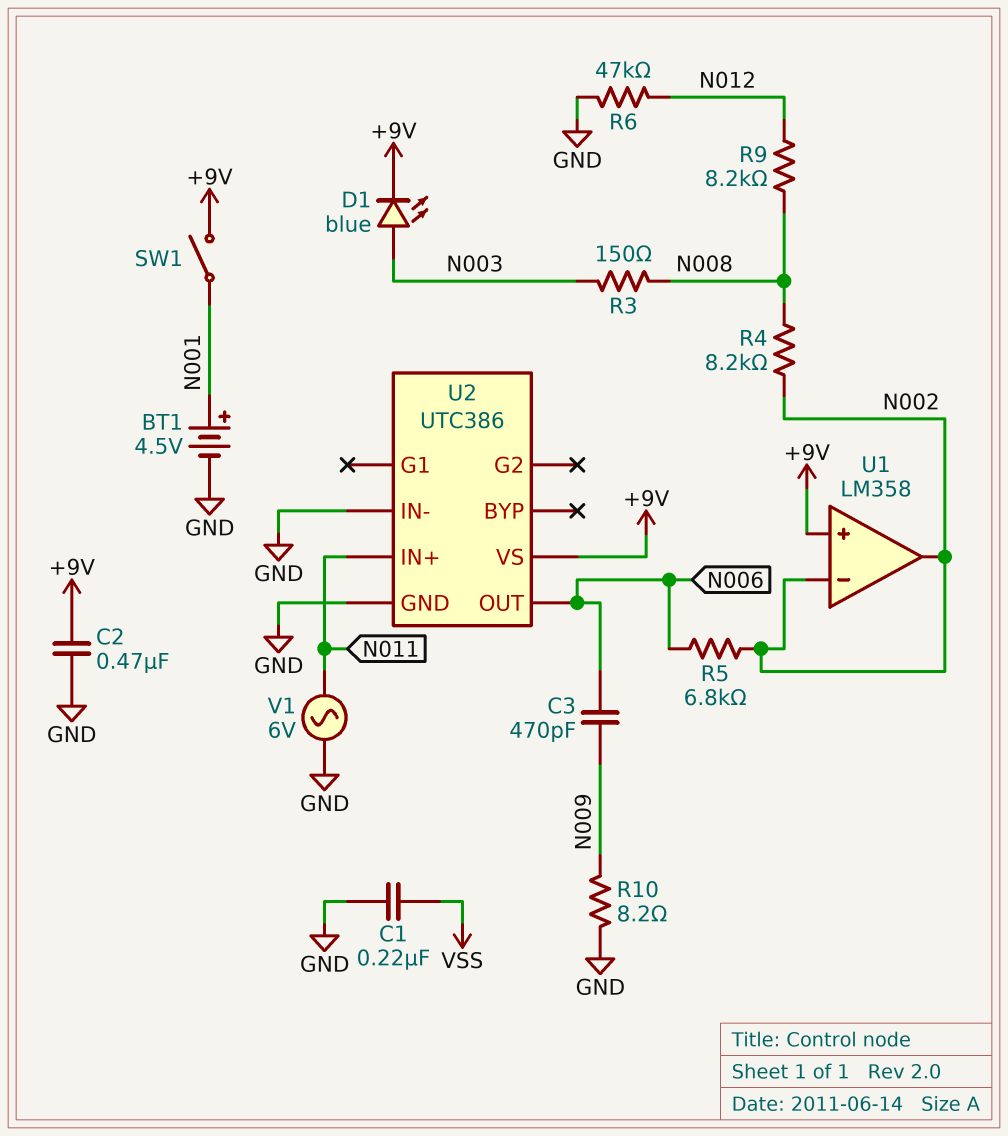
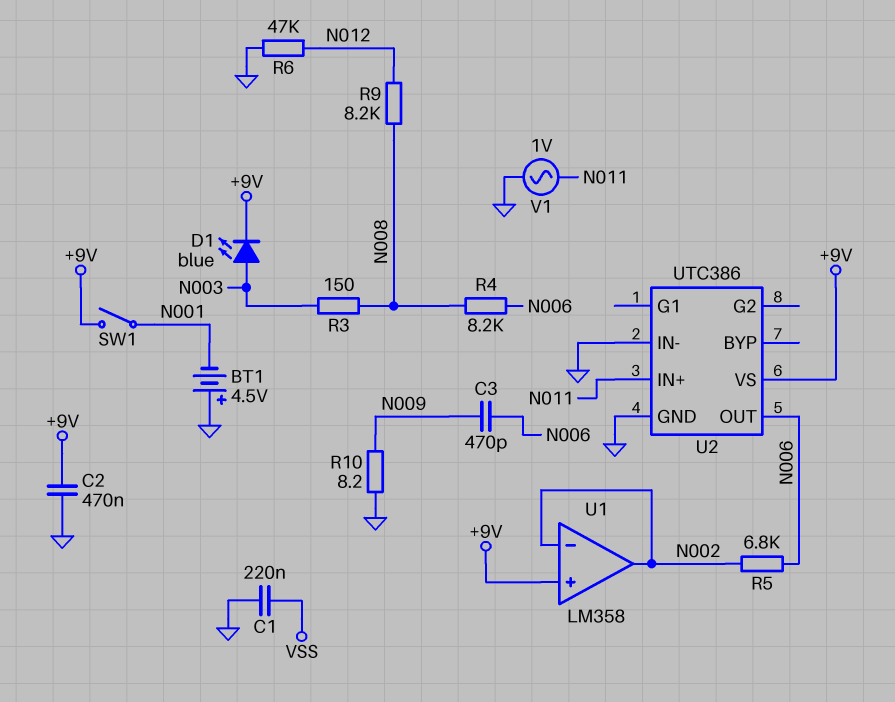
BT1: 4.5V (plus N001, minus GND) -> 4.5V (plus GND, minus N001)
R4: 8.2k (N002, N008) -> 8.2k (N006, N008)
V1: AC 6V (GND, N011) -> AC 1V (GND, N011)

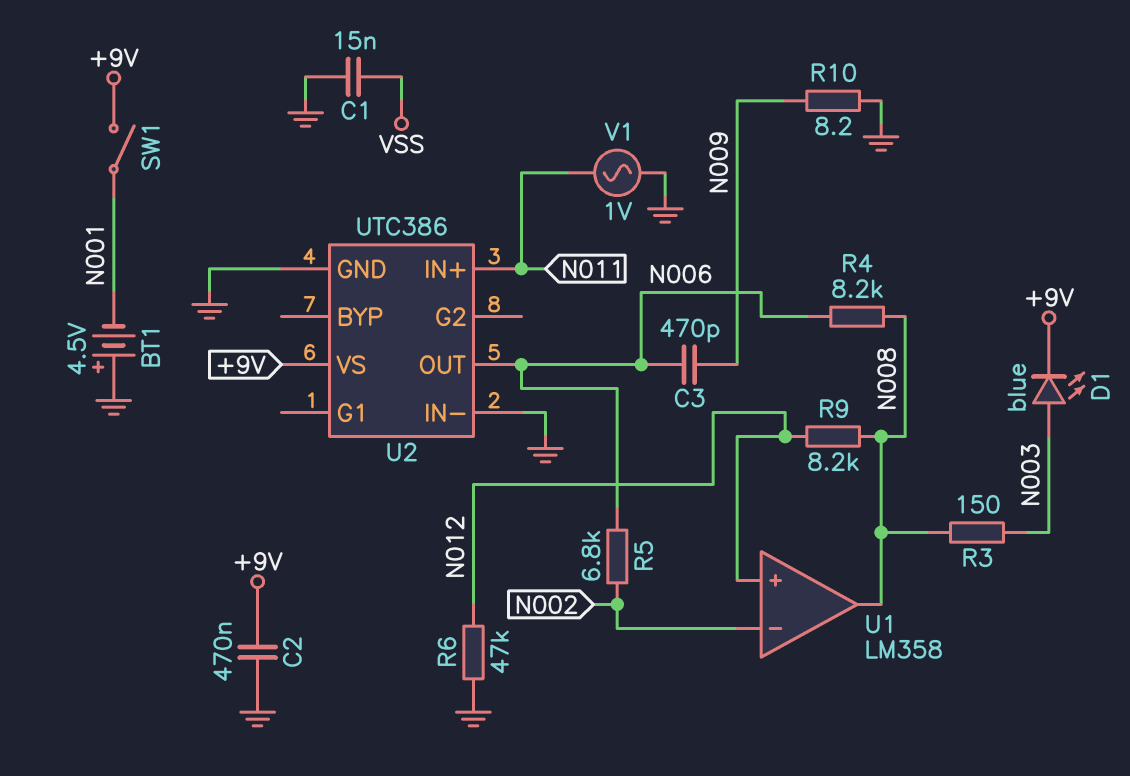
C1: 220nF (GND, VSS) -> 15nF (GND, VSS)
U1 pin in+: +9V -> N012
U1 pin out: N002 -> N008

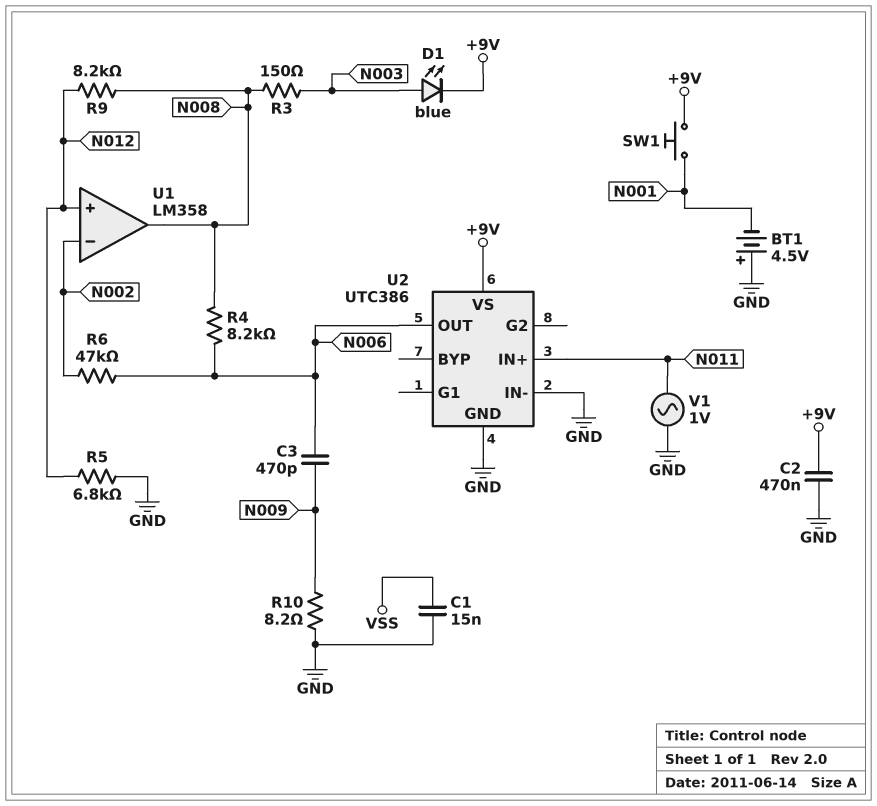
R5: 6.8k (N002, N006) -> 6.8k (GND, N012)
R6: 47k (GND, N012) -> 47k (N002, N006)
SW1: switch (+9V, N001) -> button (+9V, N001)

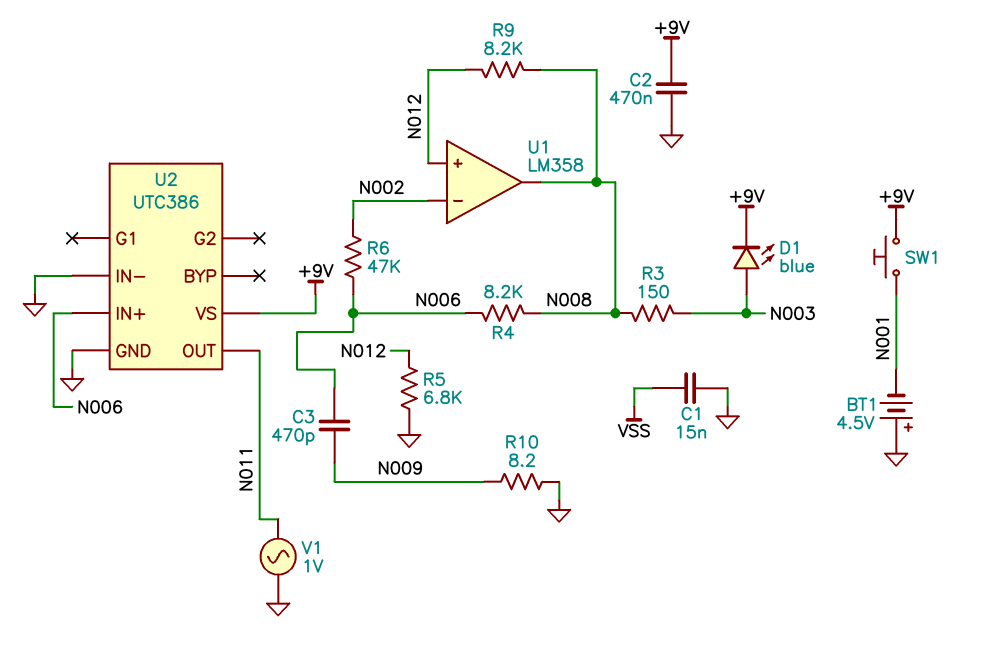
U2 pin IN+: N011 -> N006
U2 pin OUT: N006 -> N011

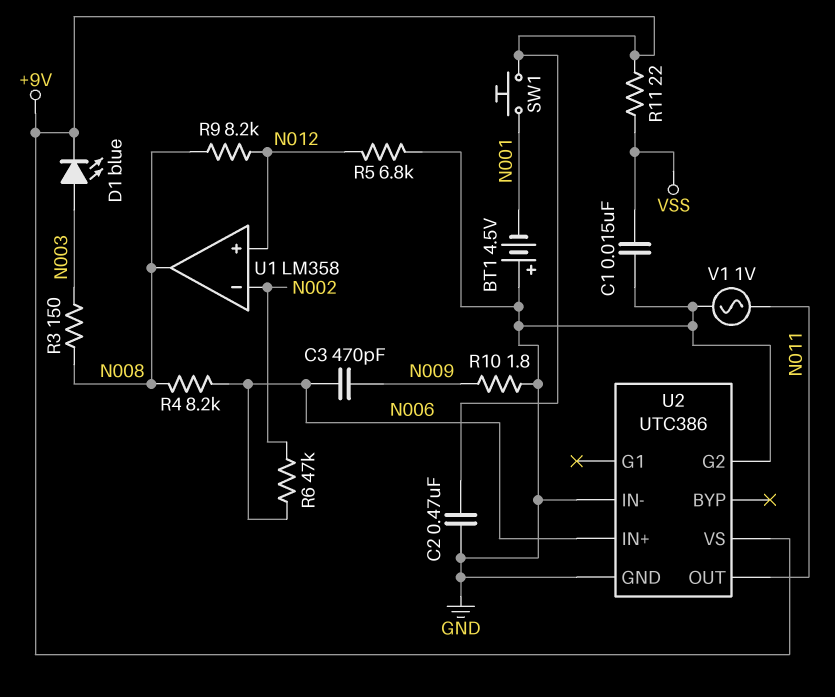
R10: 8.2 (GND, N009) -> 1.8 (GND, N009)
R11: none -> 22 (+9V, VSS)
U2 pin G2: none -> GND

